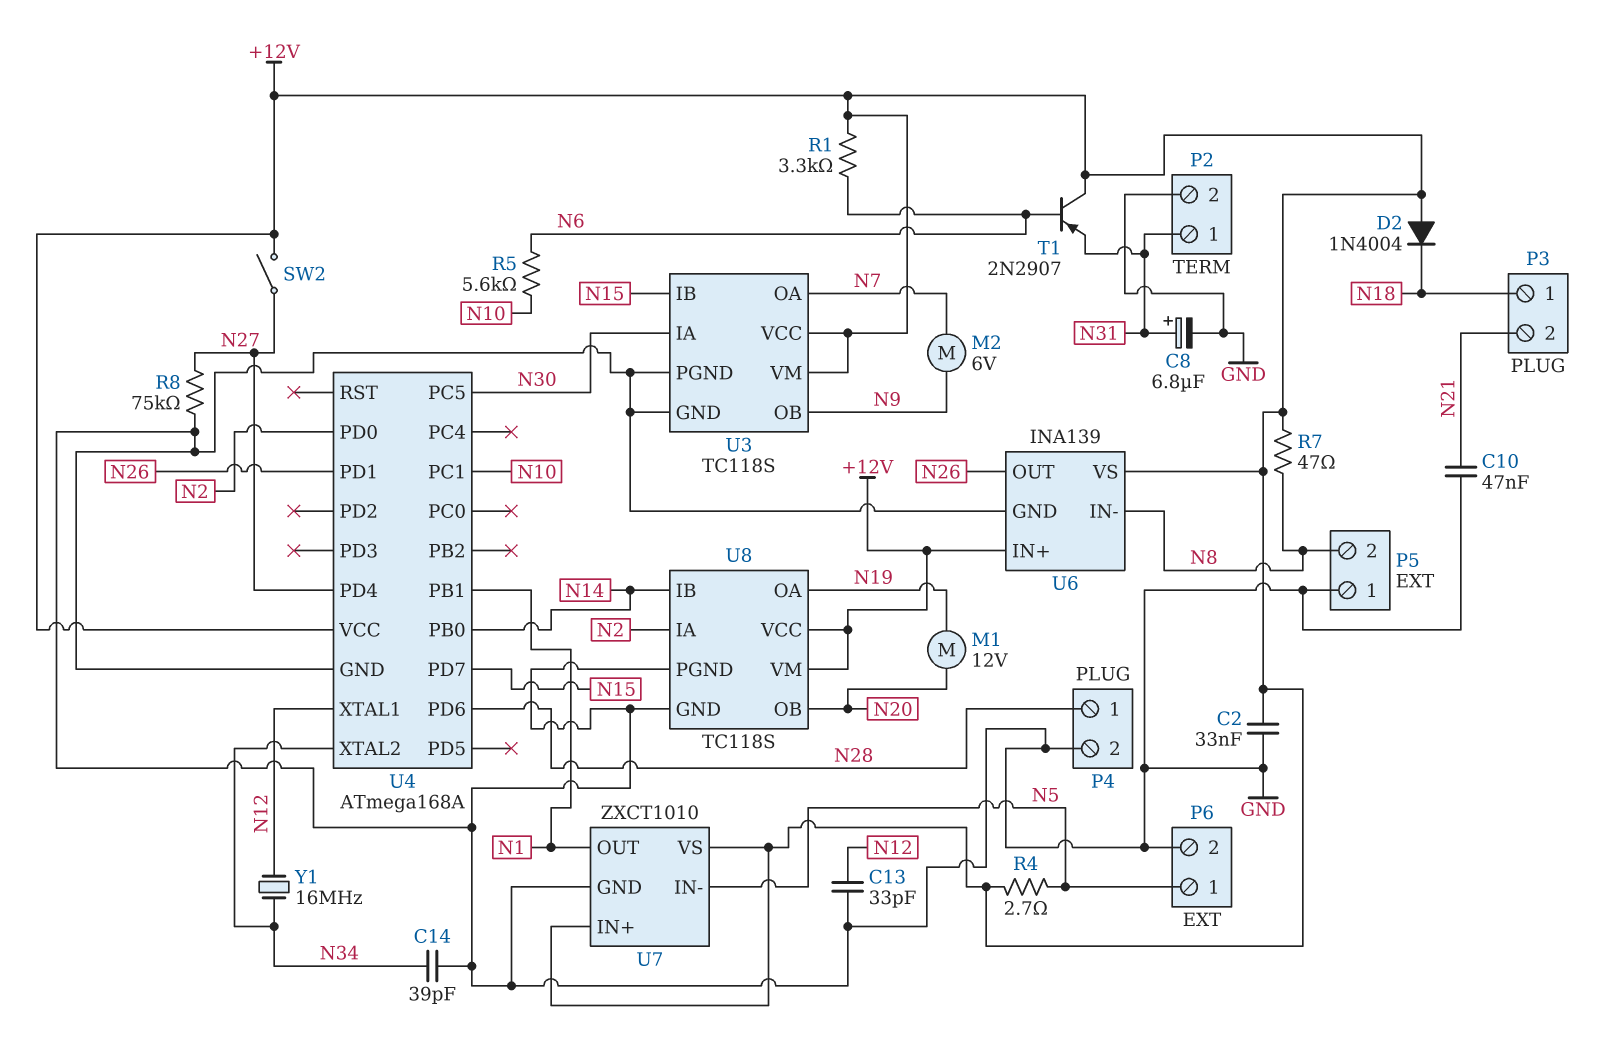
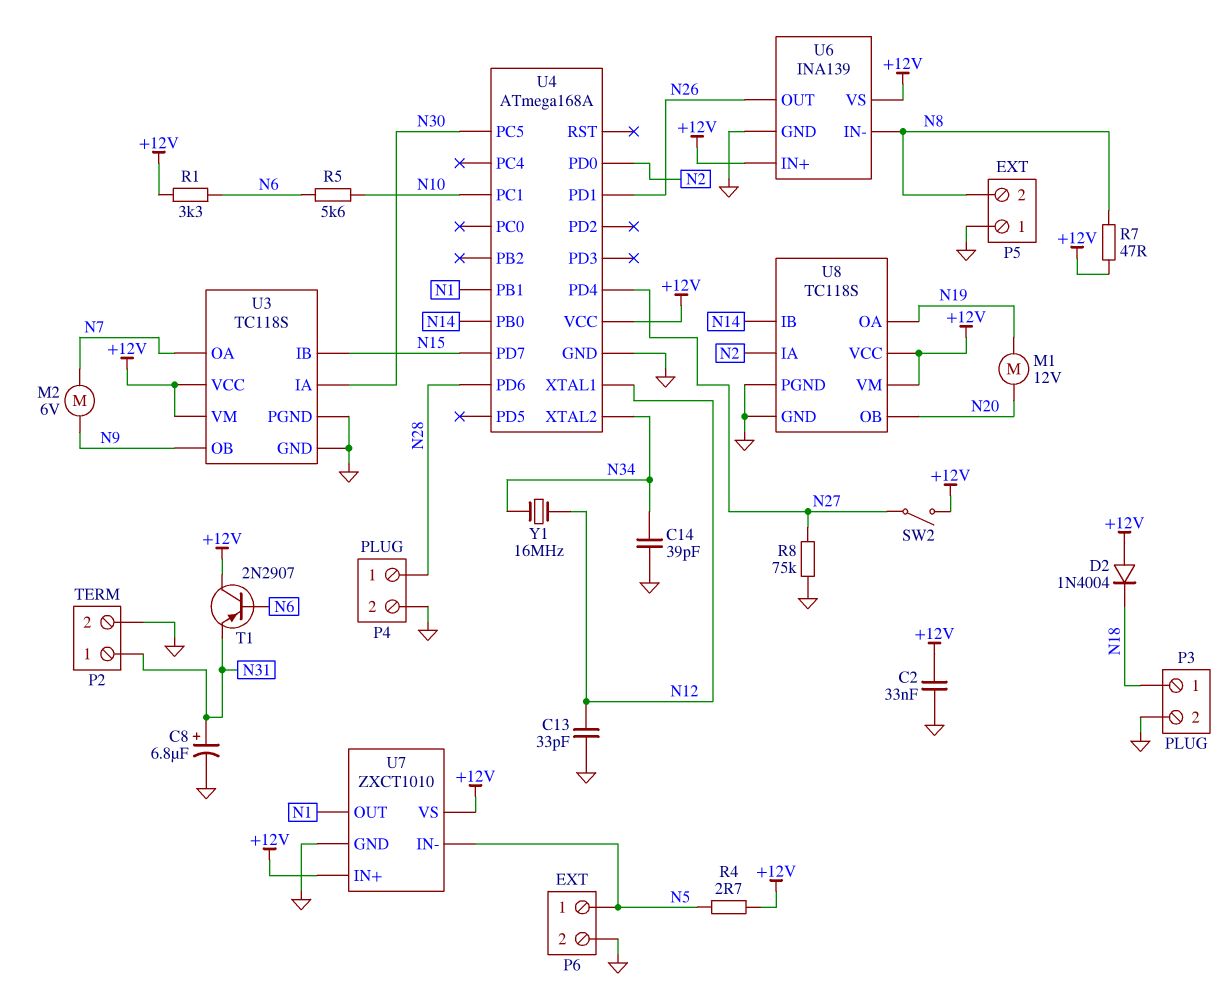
C10: 47nF (GND, N21) -> none
P3 pin 2: N21 -> GND

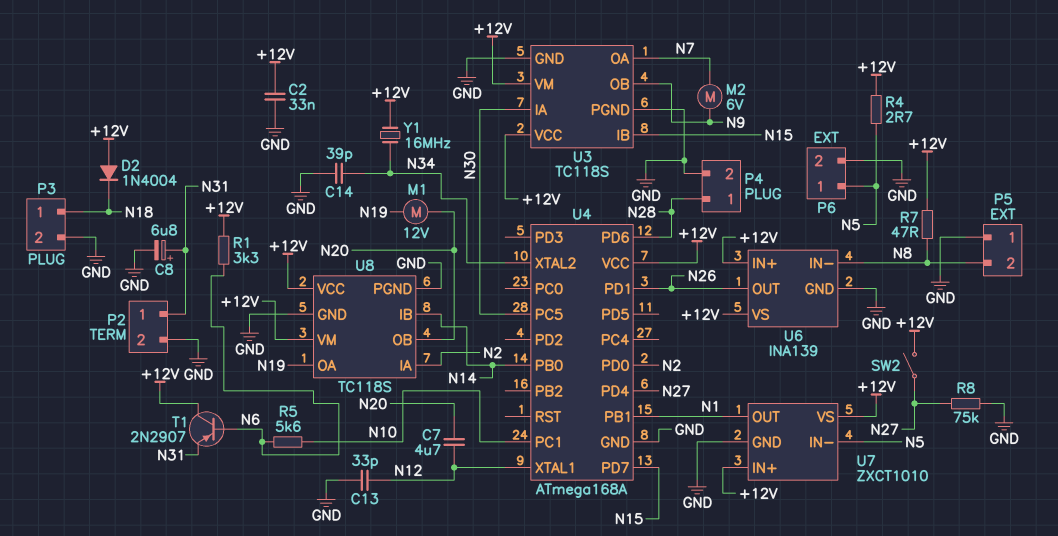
C7: none -> 4.7uF (N12, N20)
Y1: 16MHz (N12, N34) -> 16MHz (+12V, N34)

